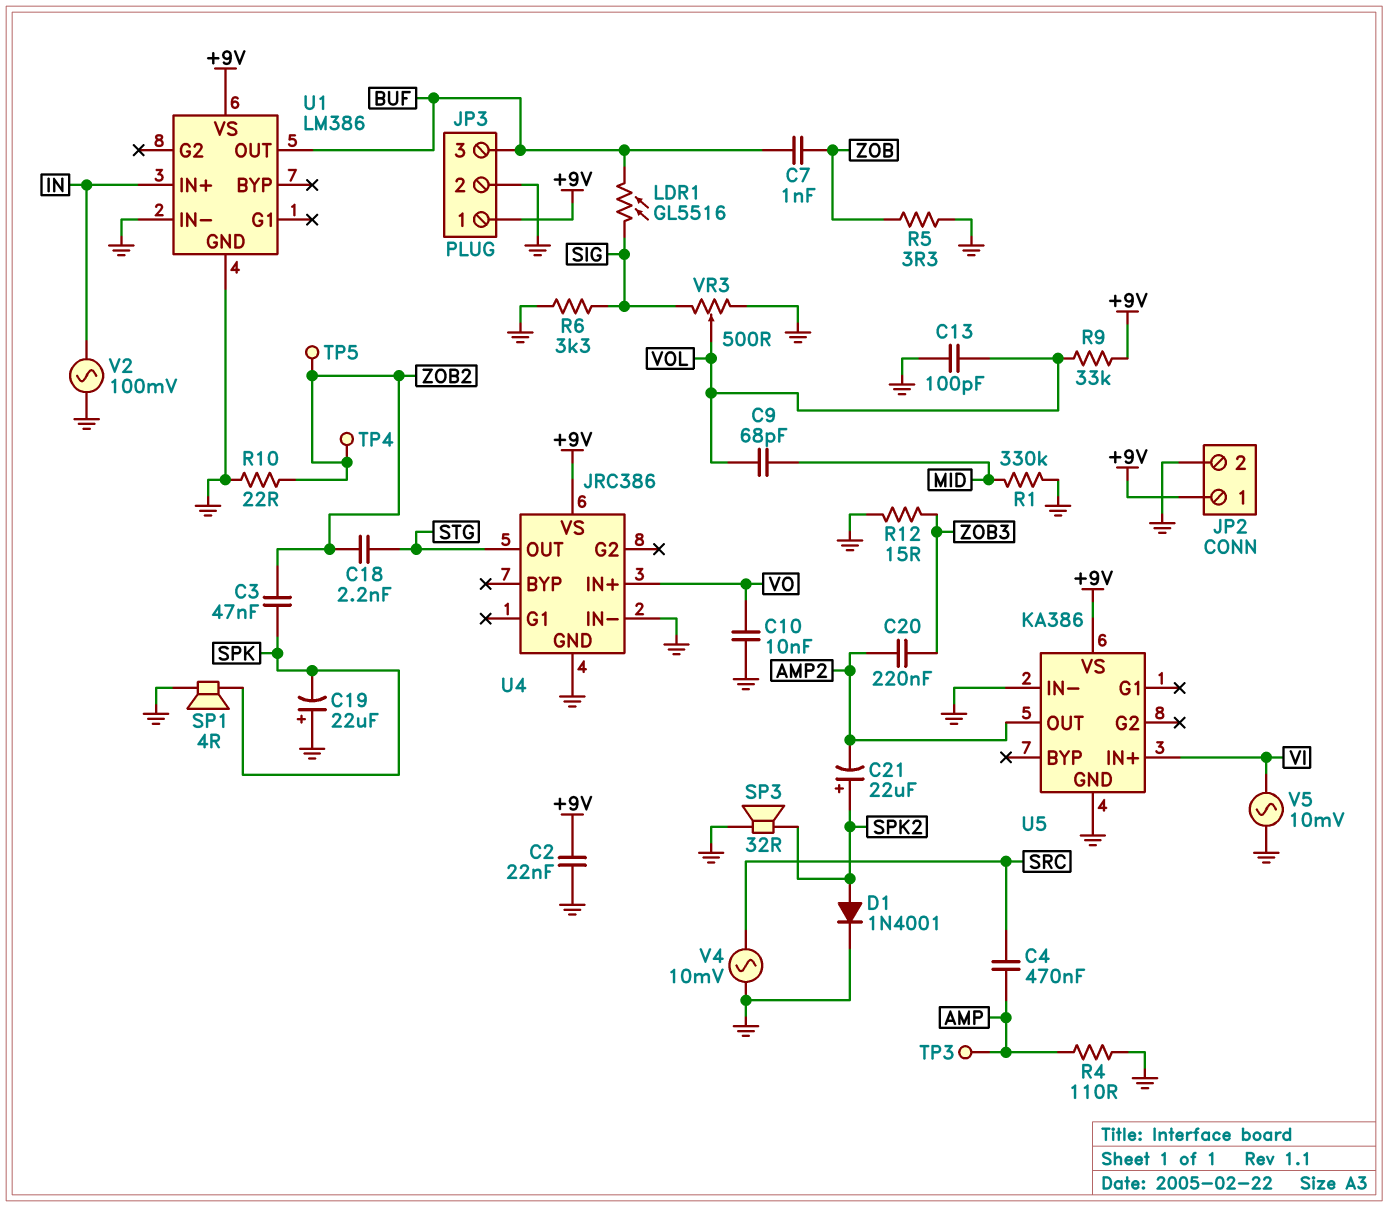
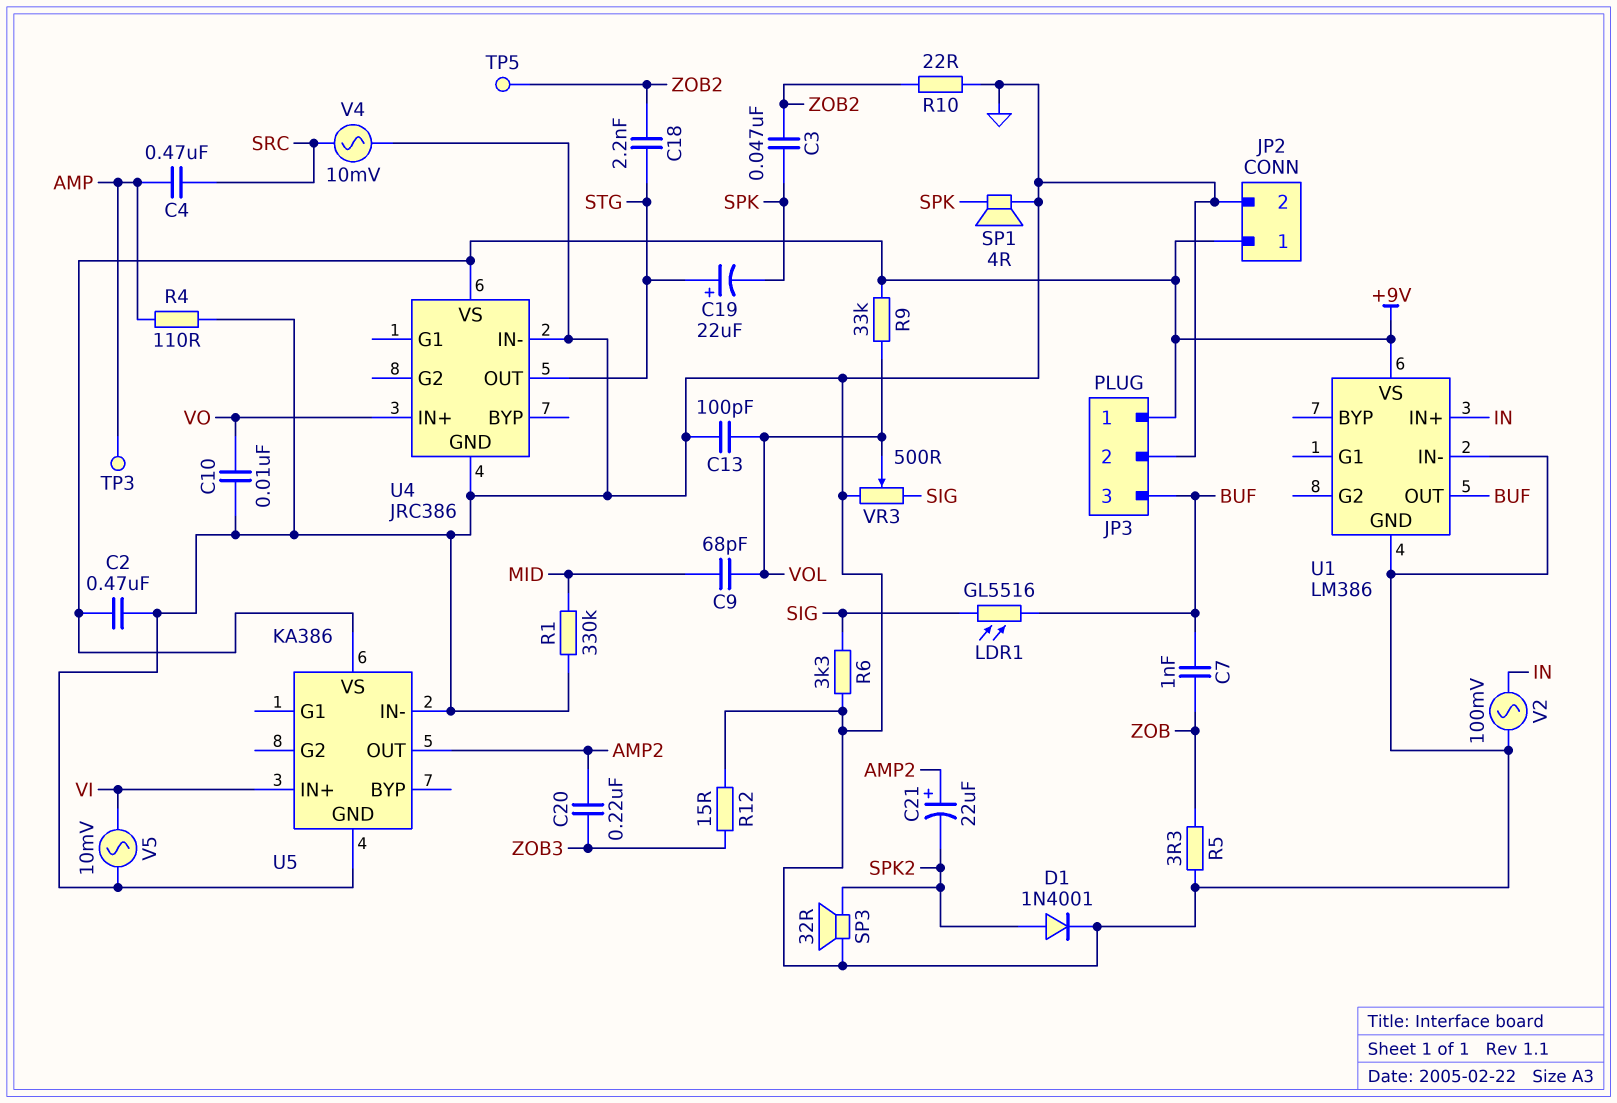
C2: 22nF (+9V, GND) -> 470nF (+9V, GND)
C19: 22uF (plus GND, minus SPK) -> 22uF (plus STG, minus SPK)
C21: 22uF (plus SPK2, minus AMP2) -> 22uF (plus AMP2, minus SPK2)
TP4: test point (ZOB2) -> none

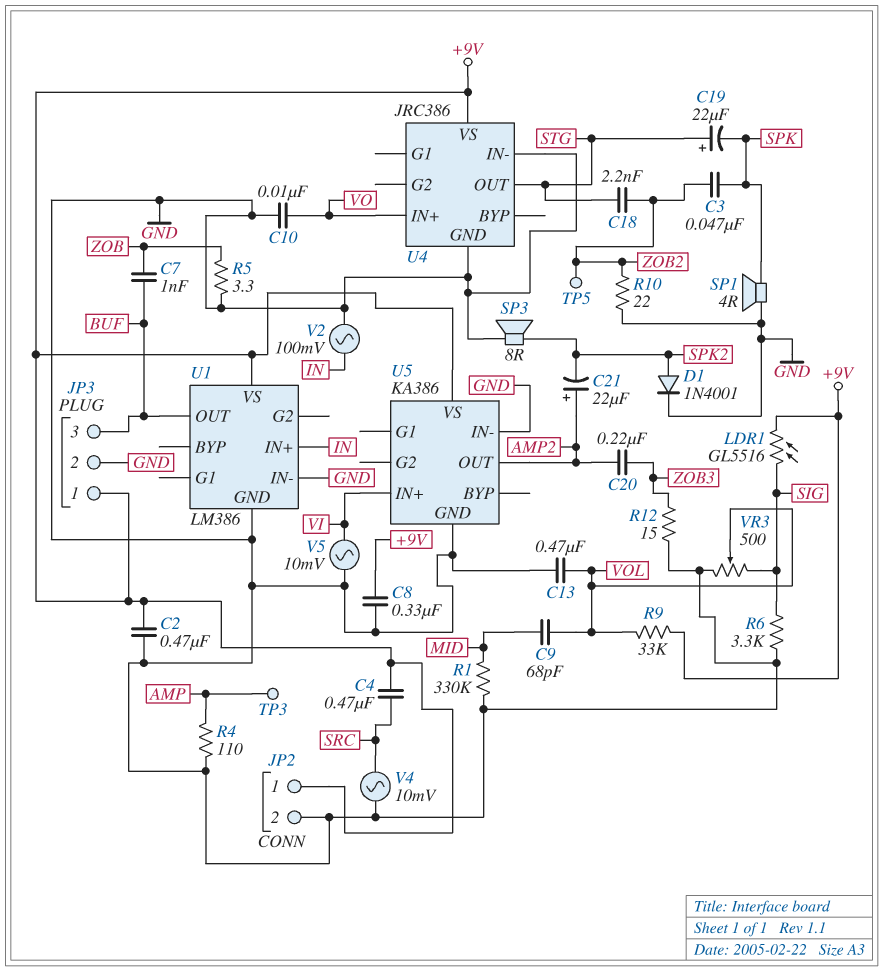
C4: 470nF (AMP, SRC) -> 470nF (+9V, SRC)
C8: none -> 330nF (+9V, GND)
C13: 100pF (GND, VOL) -> 470nF (GND, VOL)
LDR1: GL5516 (BUF, SIG) -> GL5516 (+9V, SIG)
SP3: speaker 32R (GND, SPK2) -> speaker 8R (GND, SPK2)

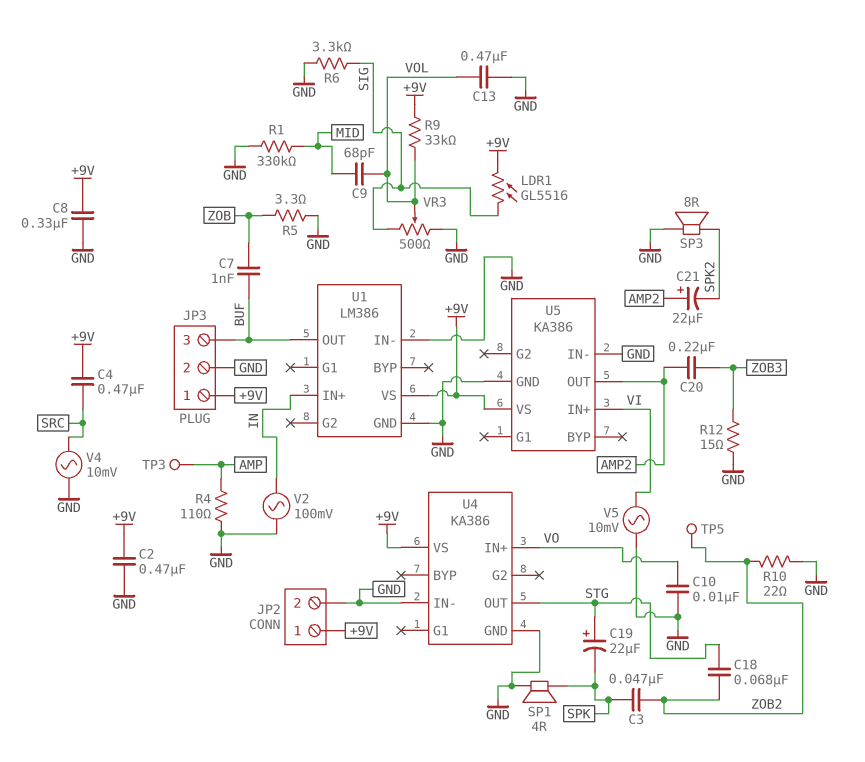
C18: 2.2nF (STG, ZOB2) -> 68nF (STG, ZOB2)
D1: diode 1N4001 (A SPK2, K GND) -> none
U4: JRC386 -> KA386

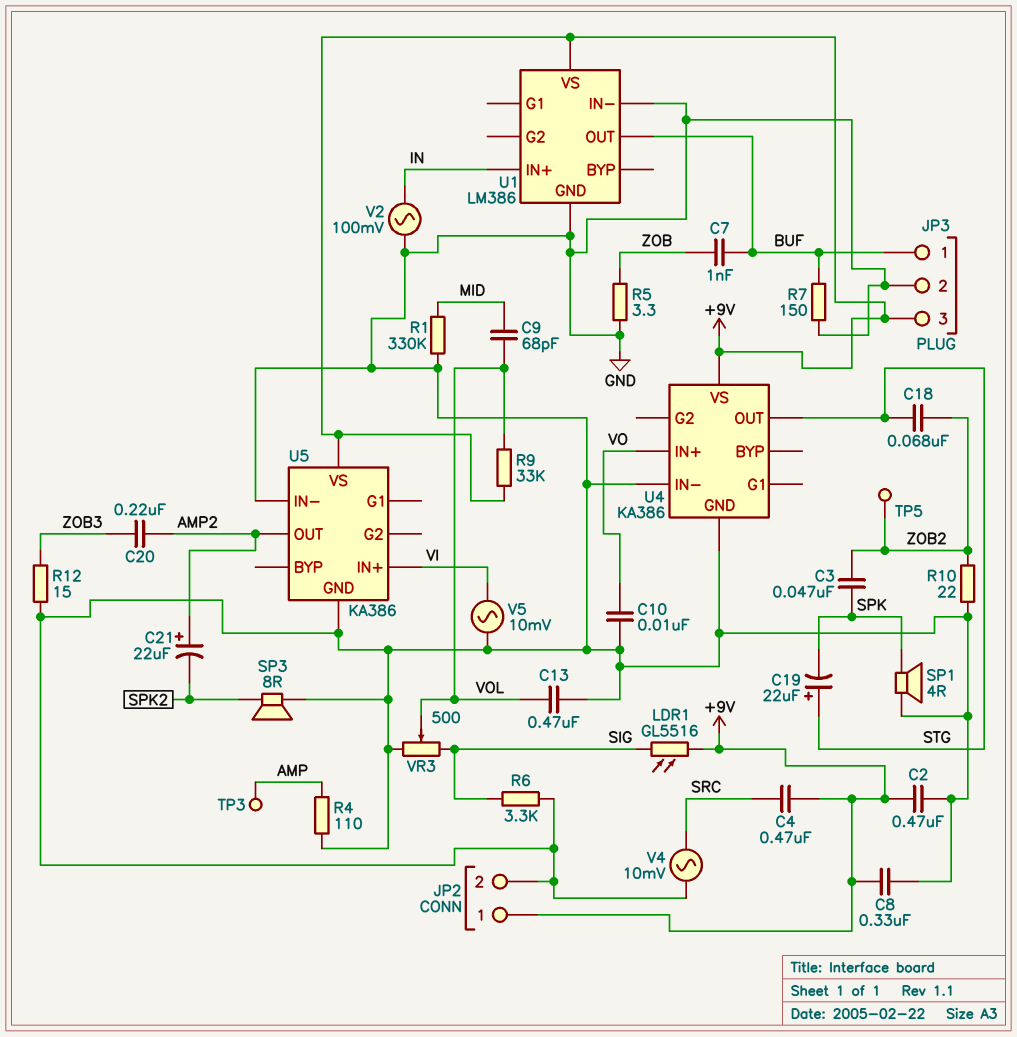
JP3 pin 1: +9V -> BUF
JP3 pin 3: BUF -> +9V
R7: none -> 150 (BUF, GND)

